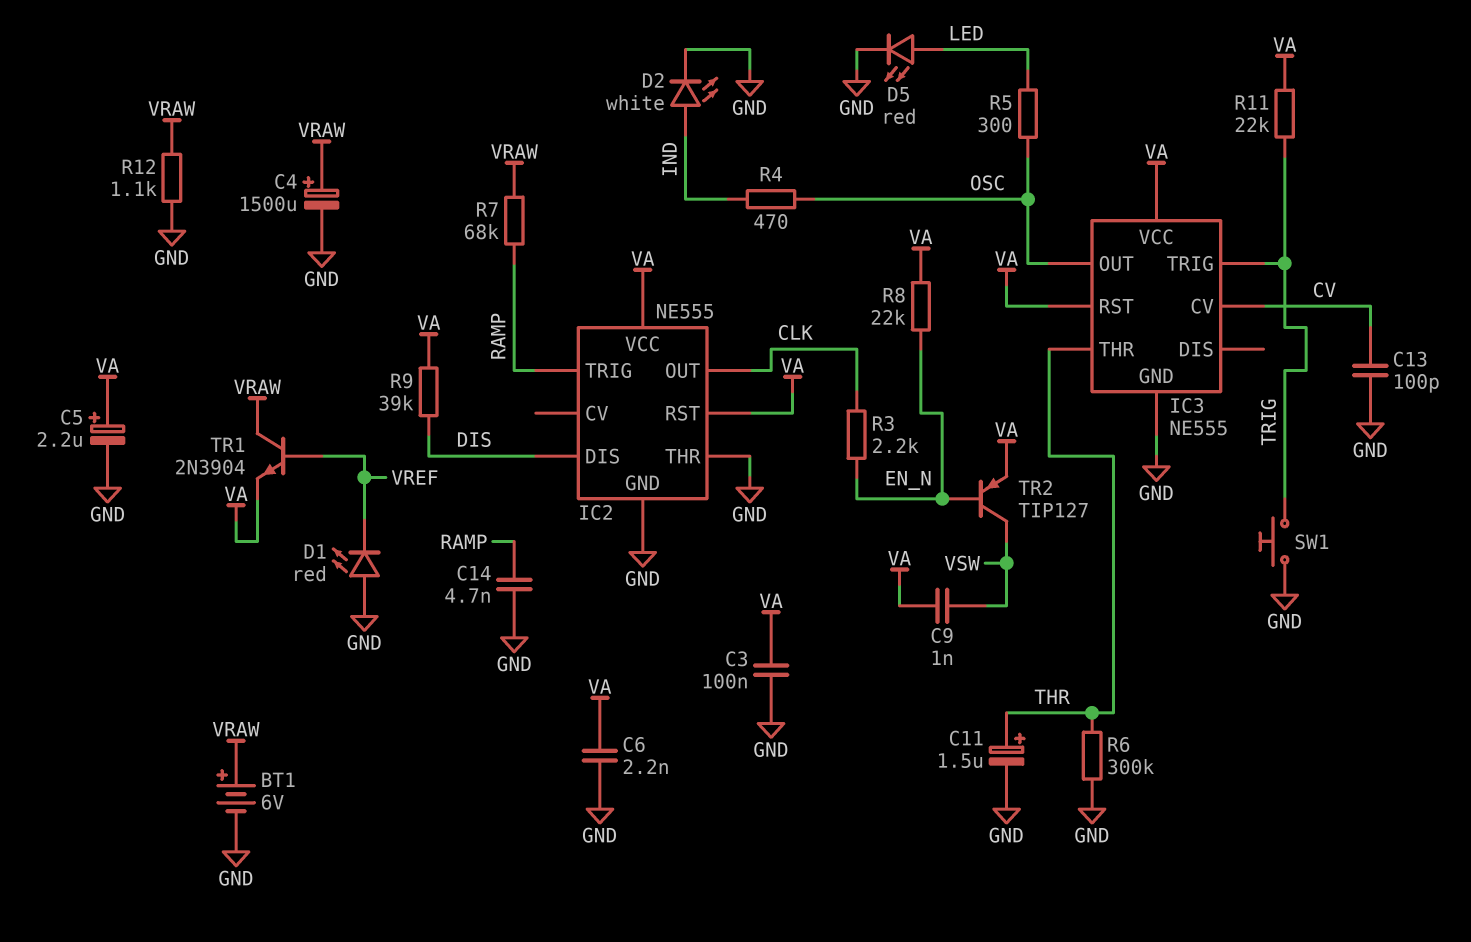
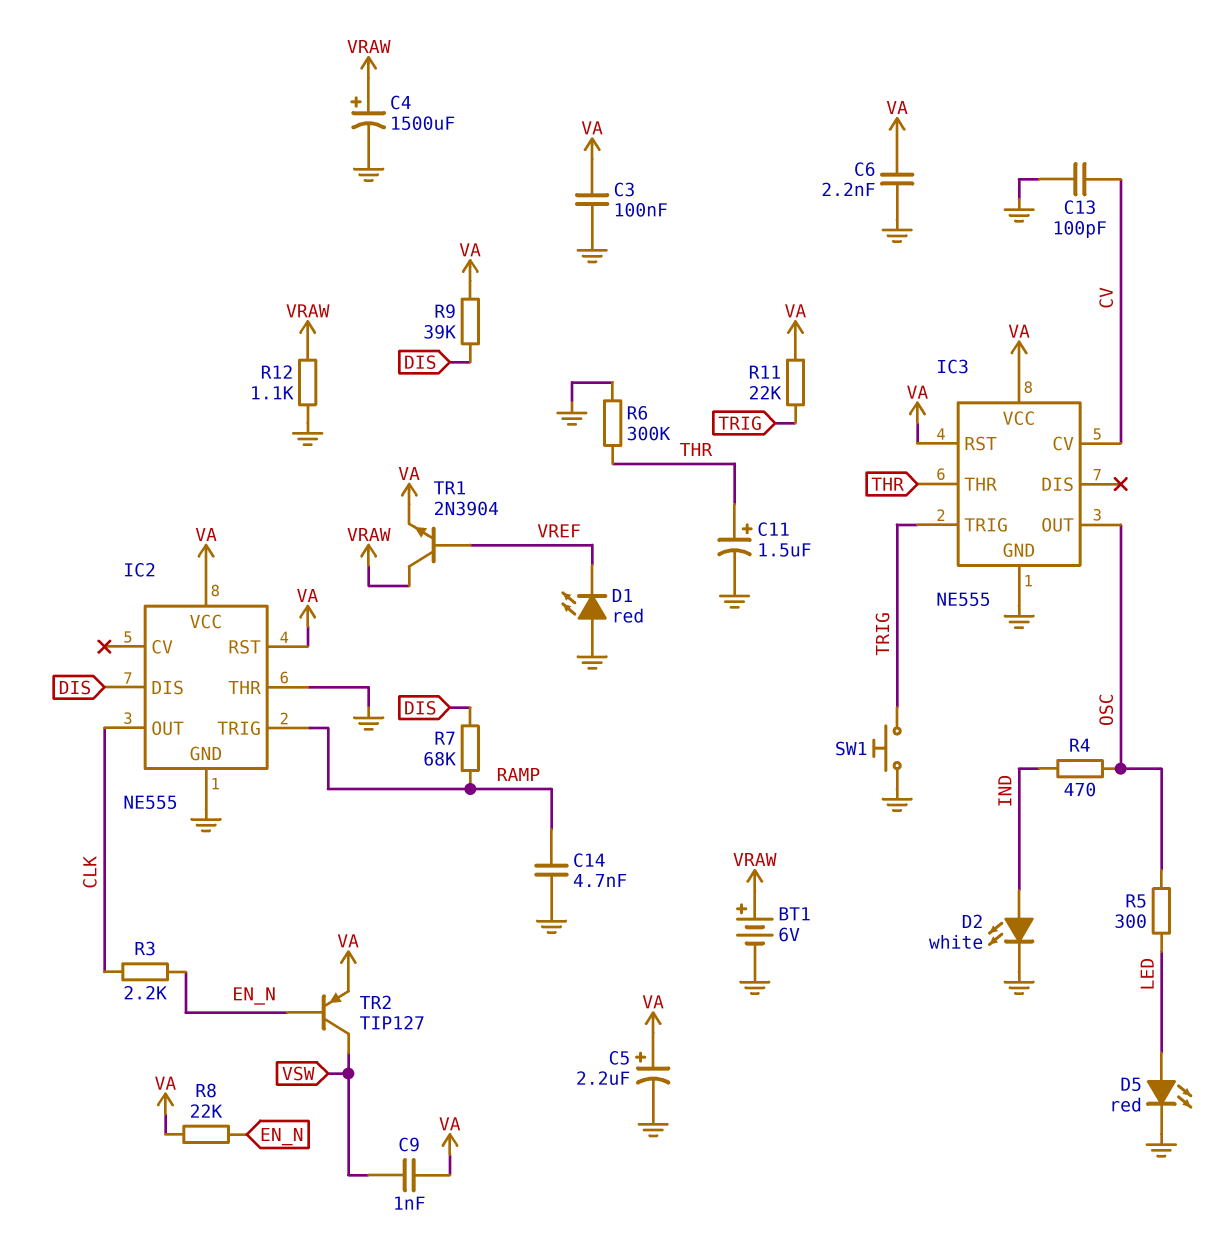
R7: 68k (RAMP, VRAW) -> 68k (DIS, RAMP)

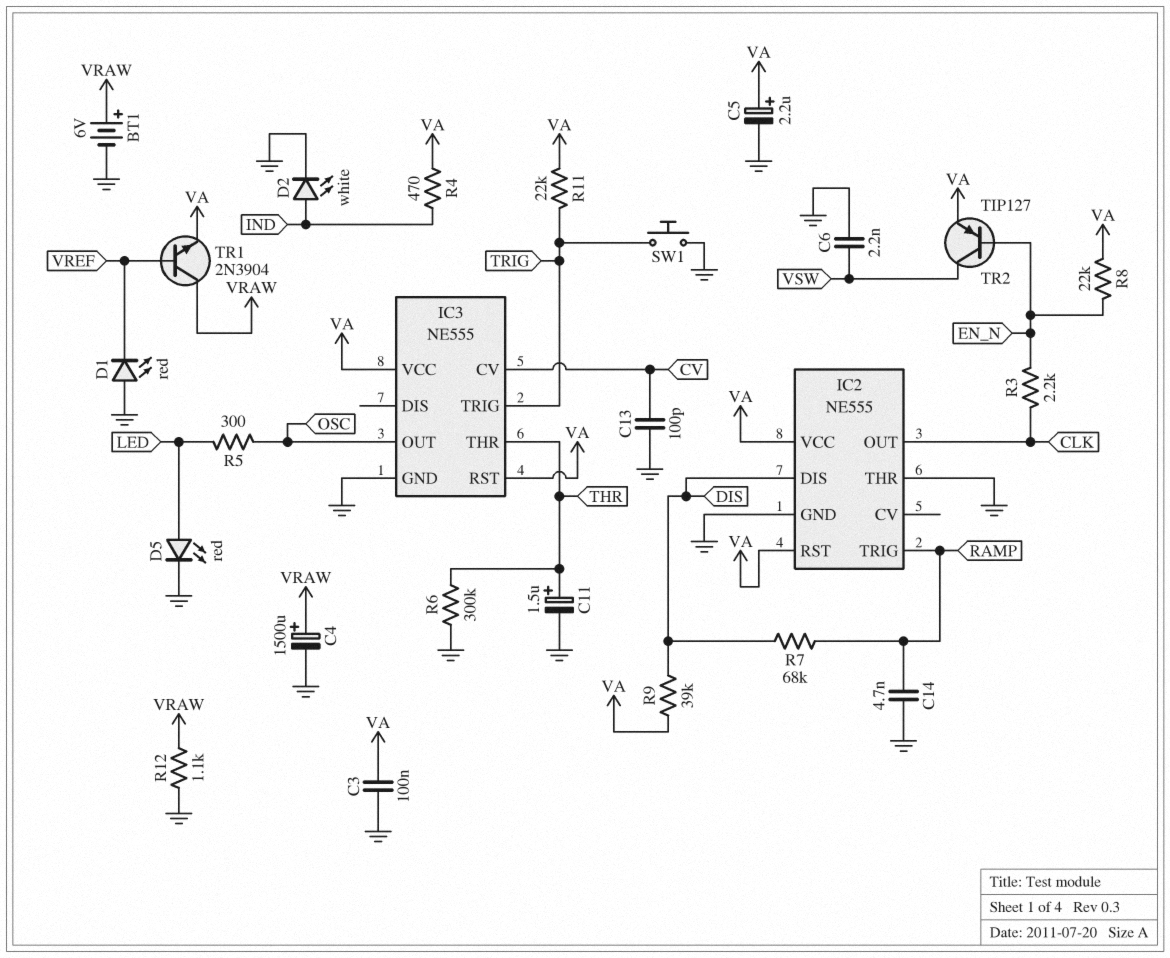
C6: 2.2nF (GND, VA) -> 2.2nF (GND, VSW)
C9: 1nF (VA, VSW) -> none
R4: 470 (IND, OSC) -> 470 (IND, VA)

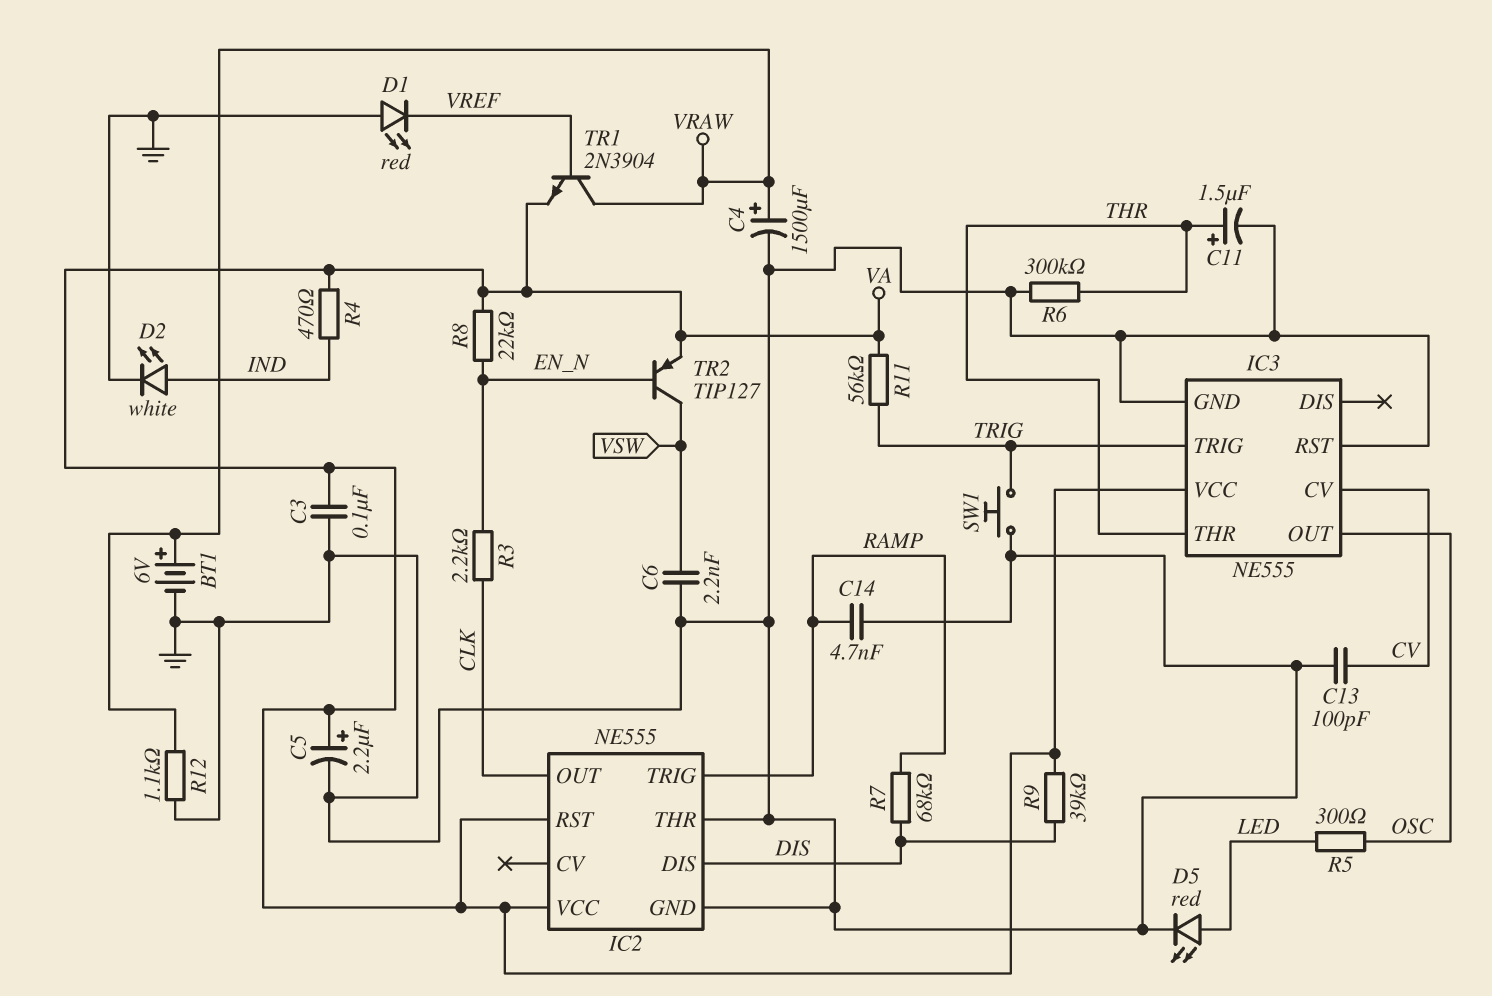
IC3 pin RST: VA -> GND
R11: 22k (TRIG, VA) -> 56k (TRIG, VA)

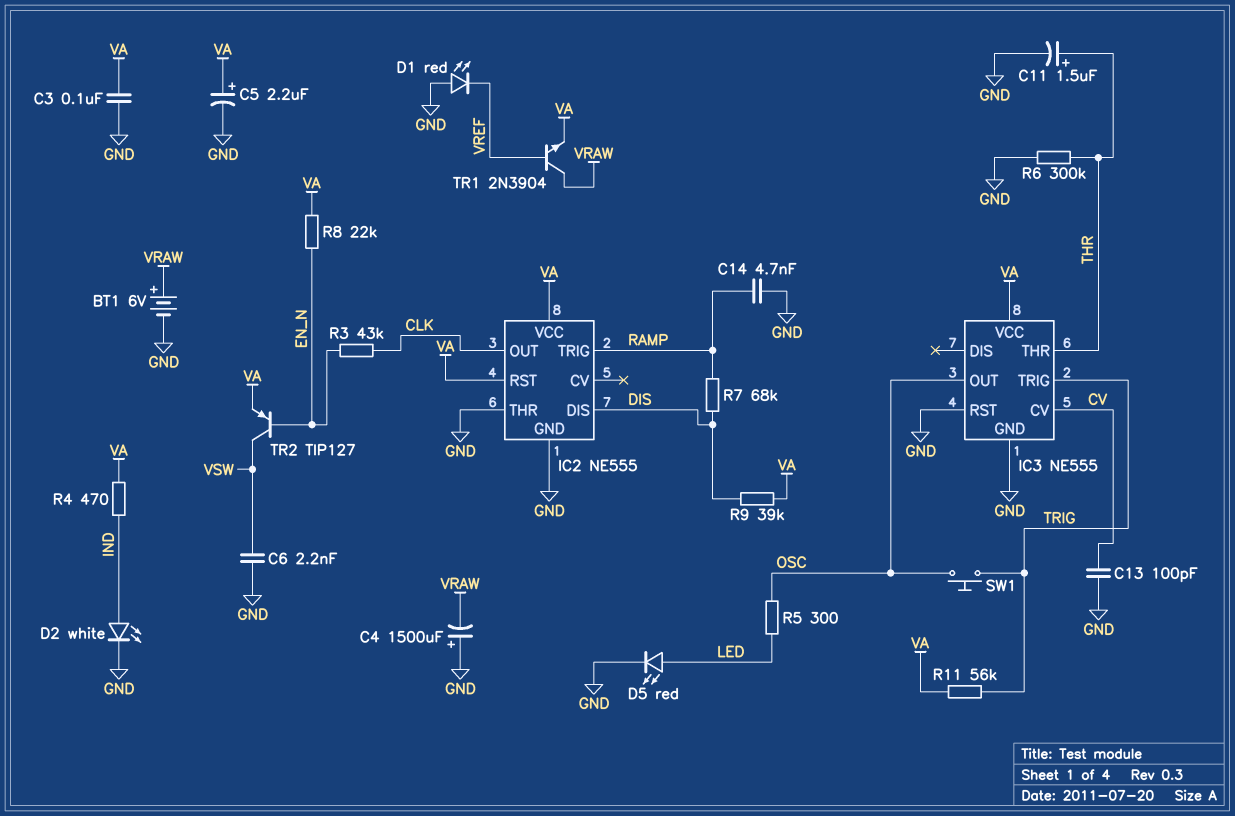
C4: 1500uF (plus VRAW, minus GND) -> 1500uF (plus GND, minus VRAW)
R3: 2.2k (CLK, EN_N) -> 43k (CLK, EN_N)
R12: 1.1k (GND, VRAW) -> none
SW1: button (GND, TRIG) -> button (OSC, TRIG)

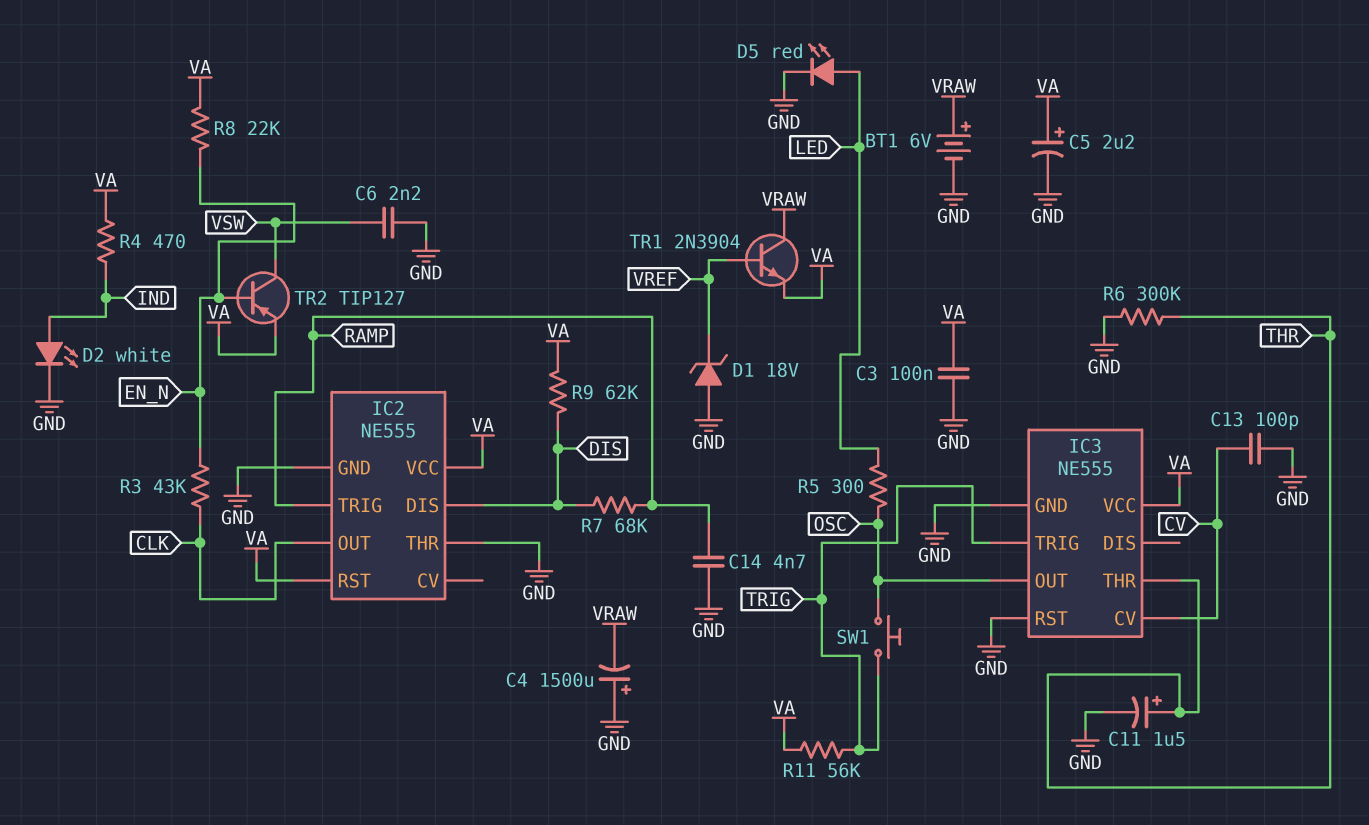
D1: LED red (A GND, K VREF) -> zener 18V (A GND, K VREF)
R9: 39k (DIS, VA) -> 62k (DIS, VA)

